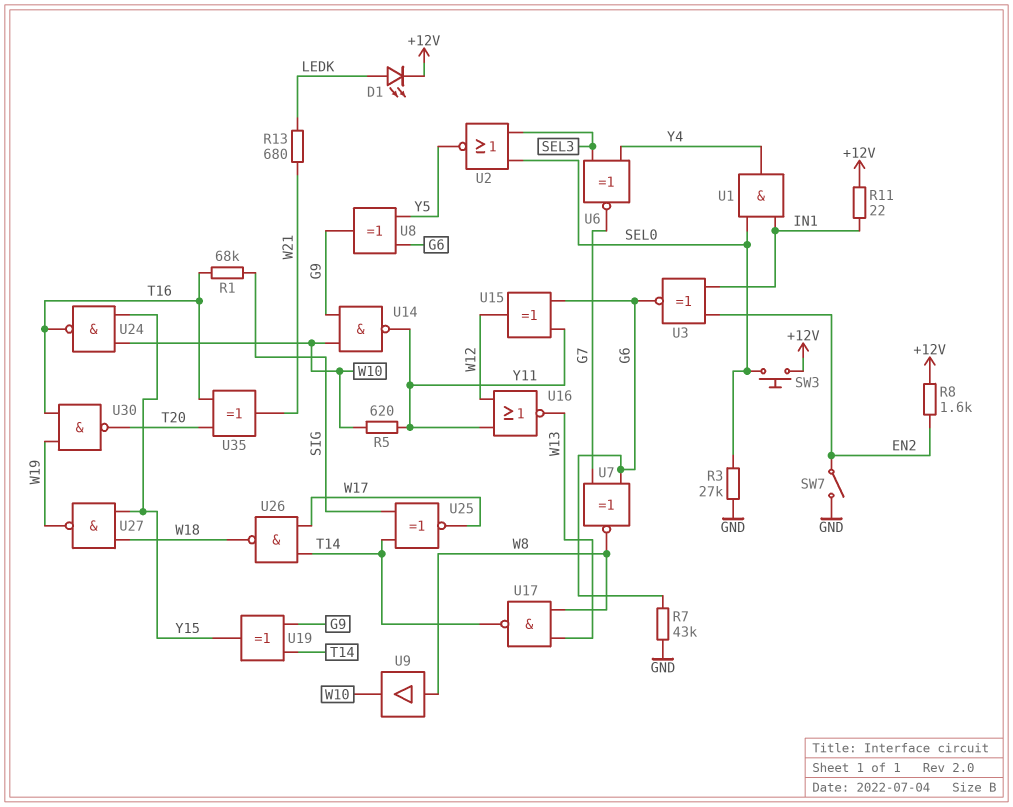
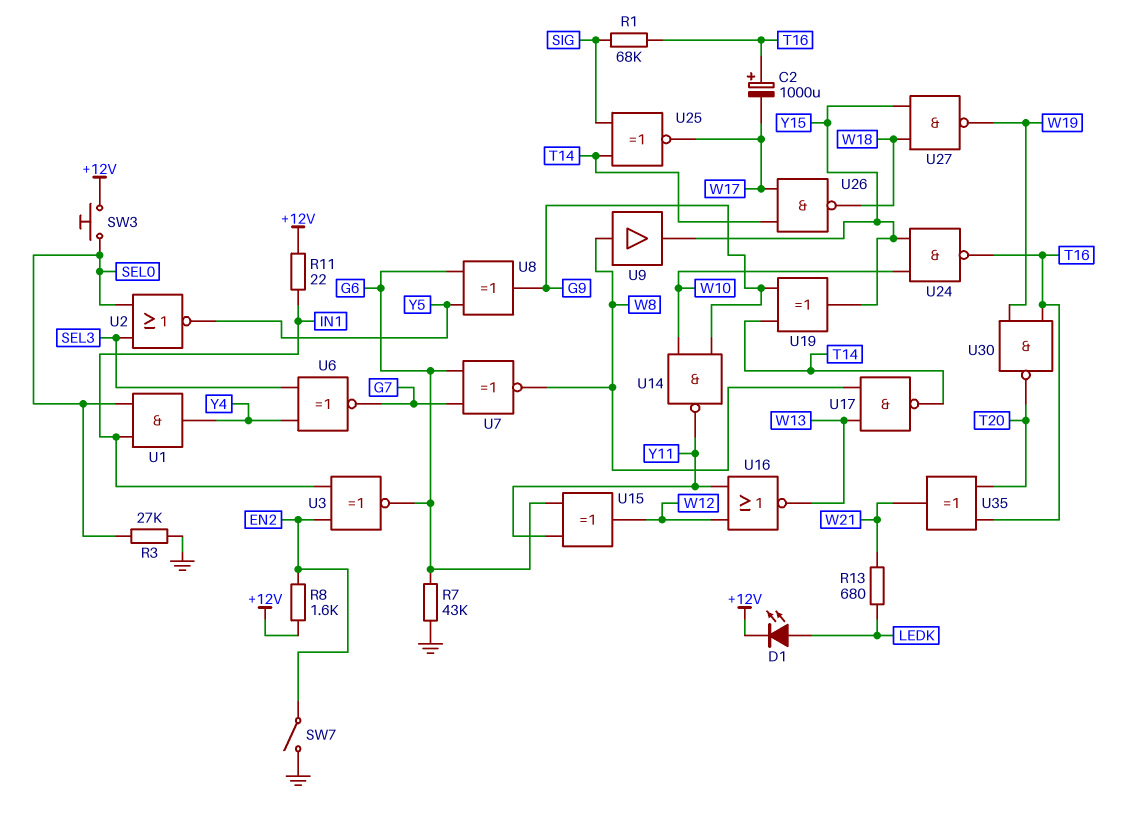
C2: none -> 1000uF (plus T16, minus W17)
R5: 620 (W10, Y11) -> none
U9: buffer (in W8, out W10) -> buffer (in W8, out Y15)

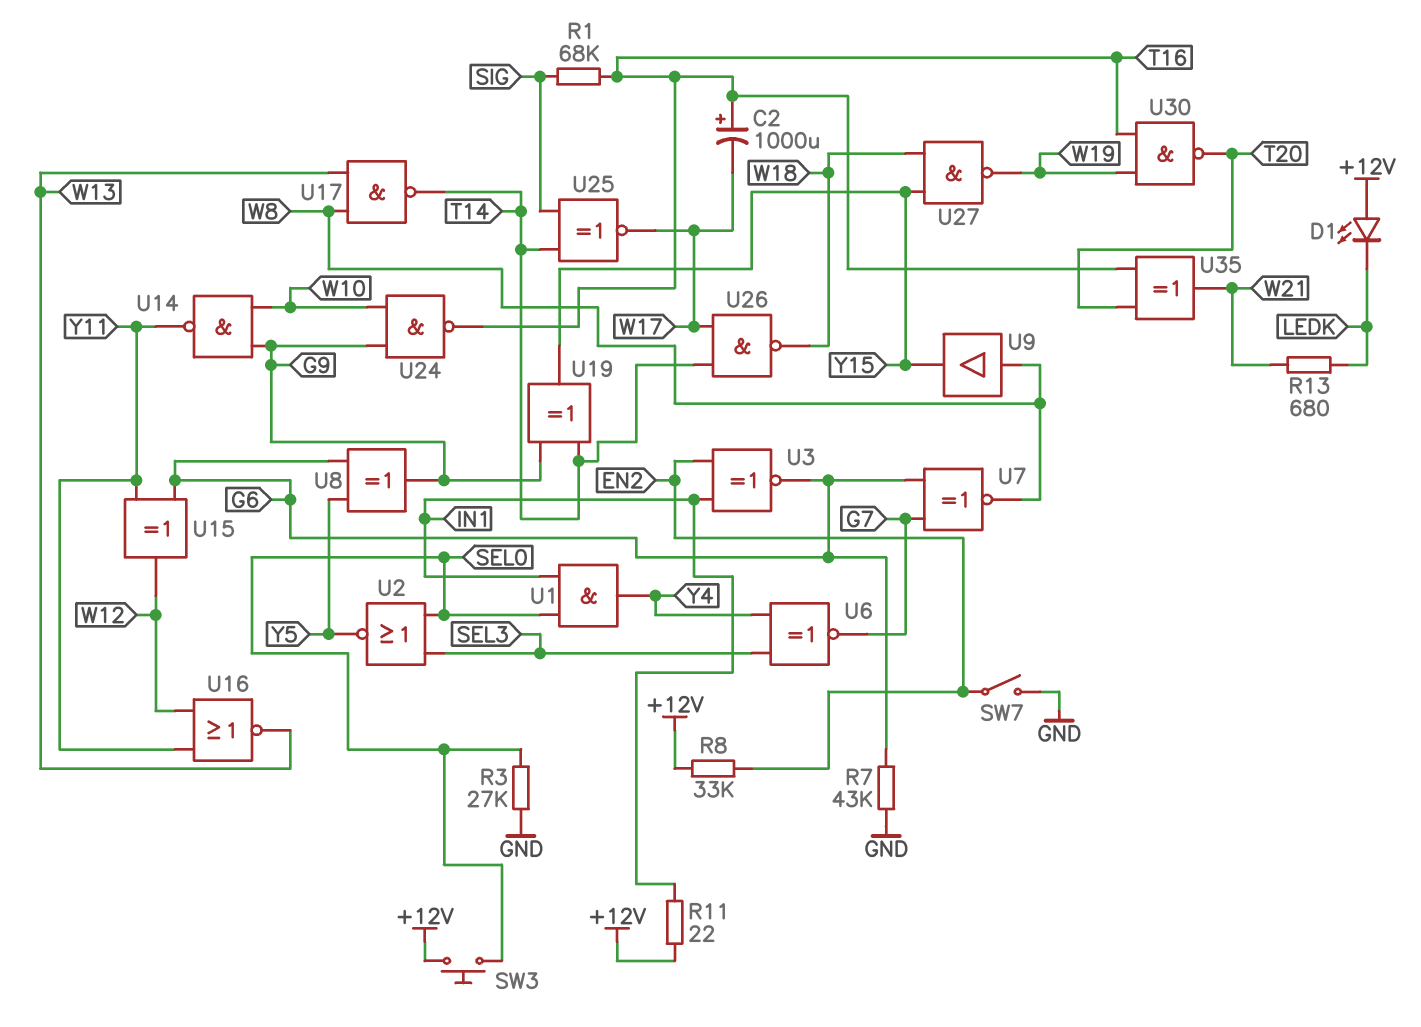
D1: LED (A LEDK, K +12V) -> LED (A +12V, K LEDK)
R8: 1.6k (+12V, EN2) -> 33k (+12V, EN2)
U24: NAND (in W10, in Y15, out T16) -> NAND (in G9, in W10, out T16)

